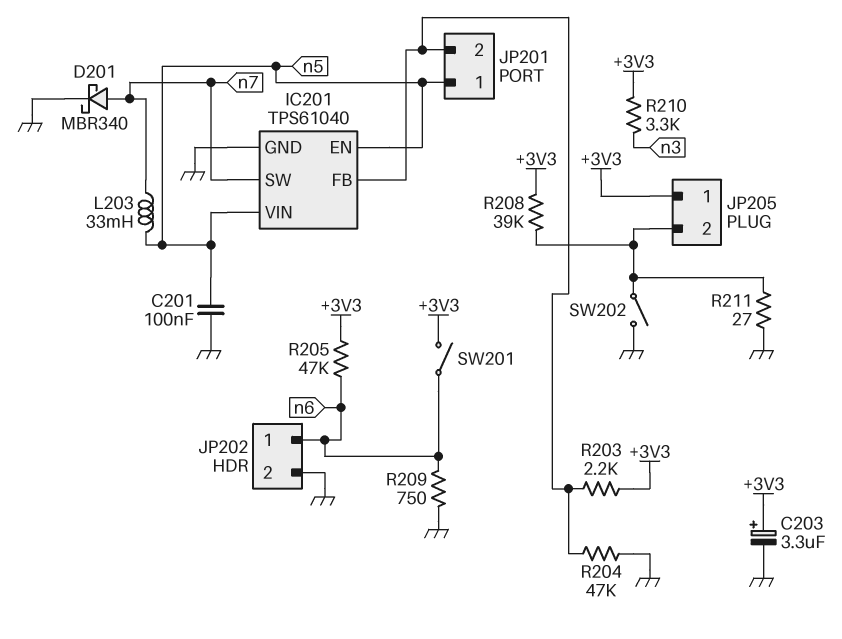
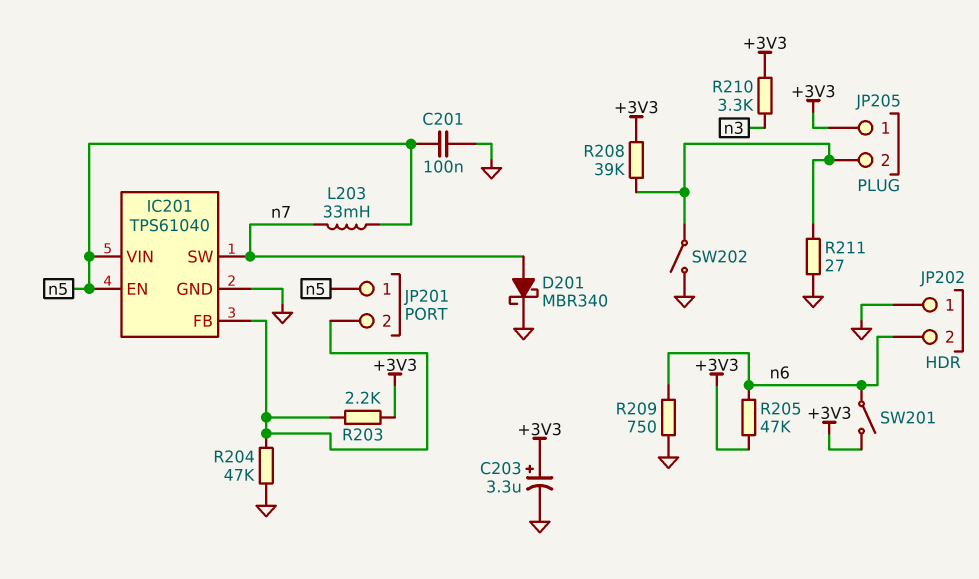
JP202 pin 1: n6 -> GND
JP202 pin 2: GND -> n6

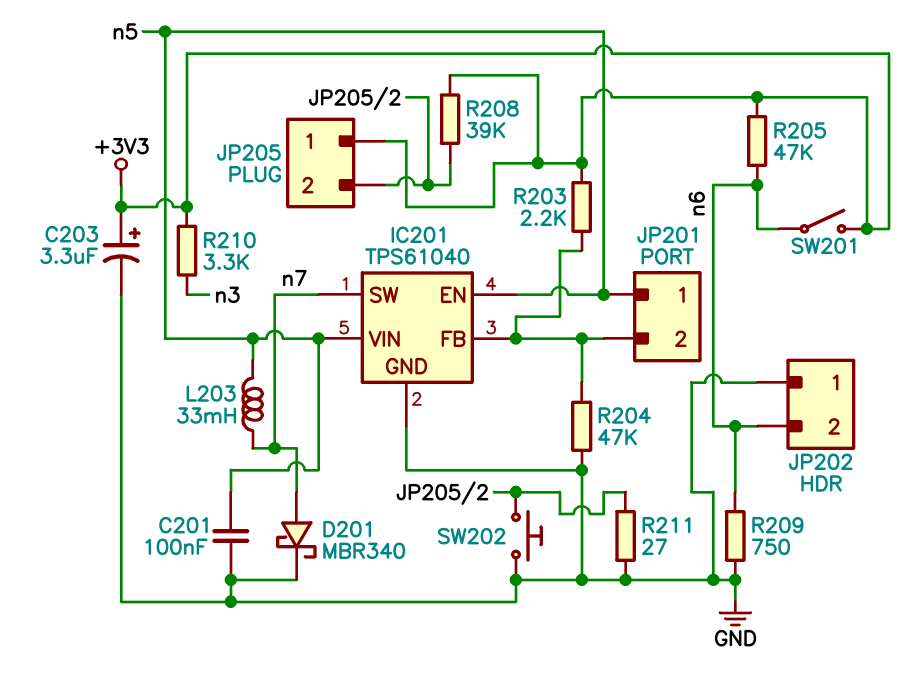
SW202: switch (GND, JP205/2) -> button (GND, JP205/2)

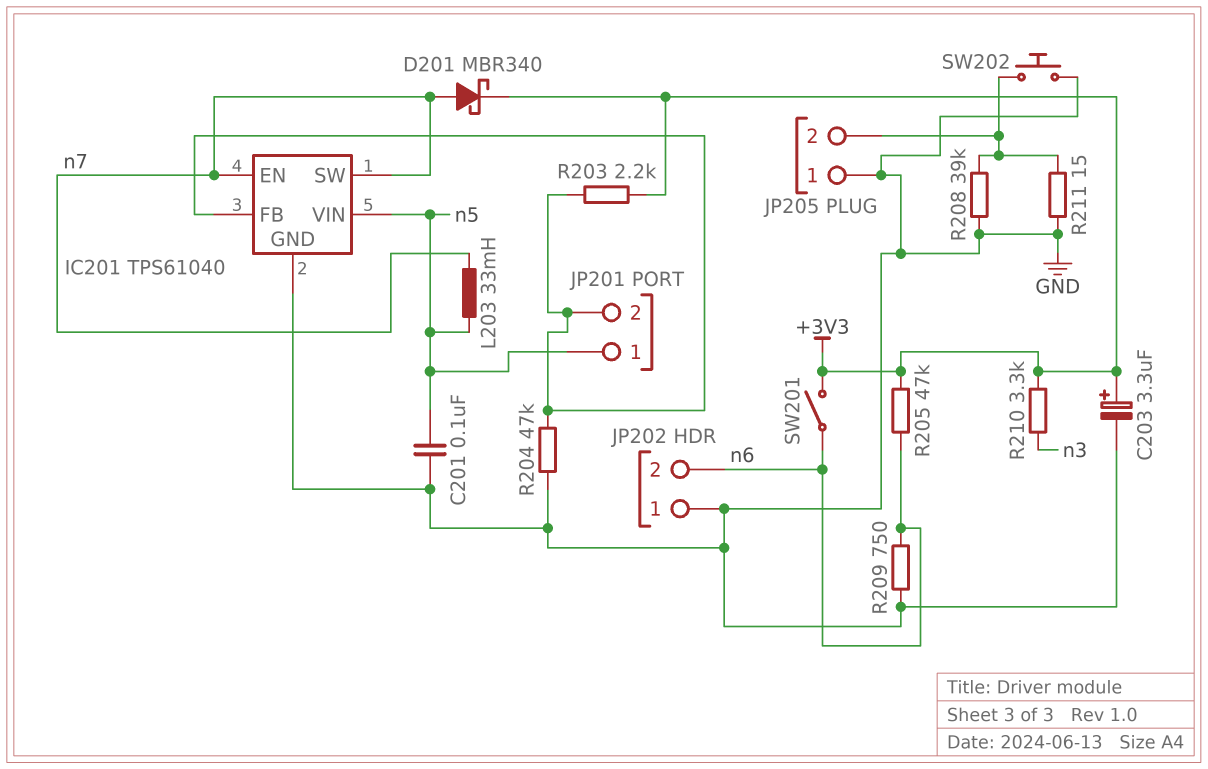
D201: schottky MBR340 (A n7, K GND) -> schottky MBR340 (A n7, K +3V3)
IC201 pin EN: n5 -> n7
JP205 pin 1: +3V3 -> GND
R208: 39k (+3V3, JP205/2) -> 39k (GND, JP205/2)
R211: 27 (GND, JP205/2) -> 15 (GND, JP205/2)

